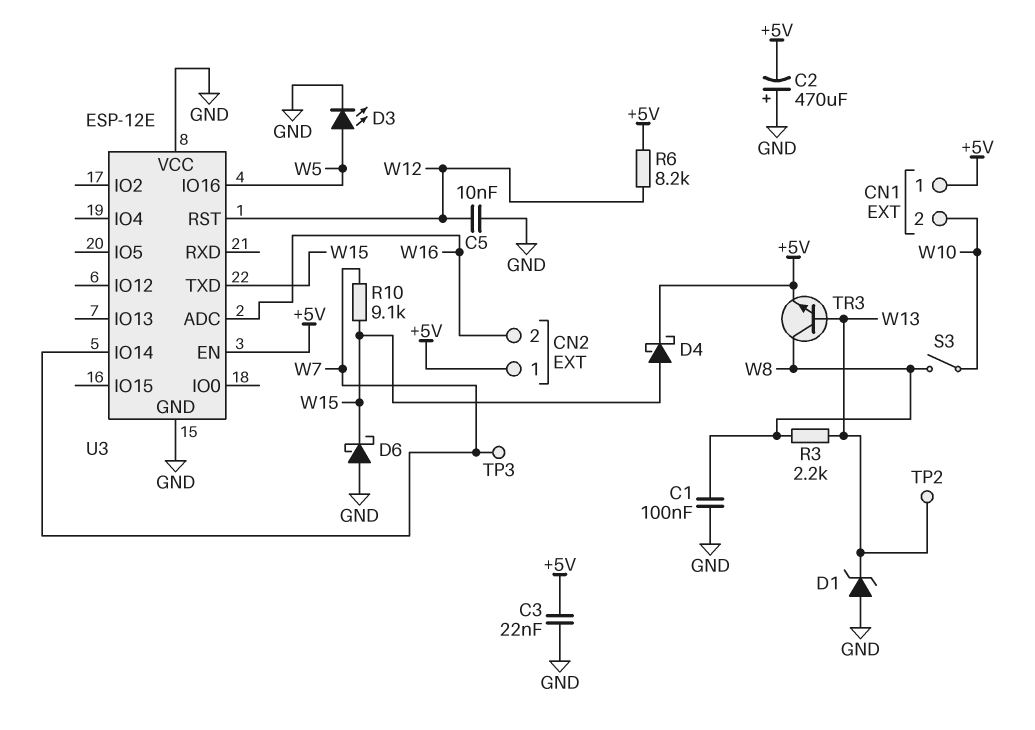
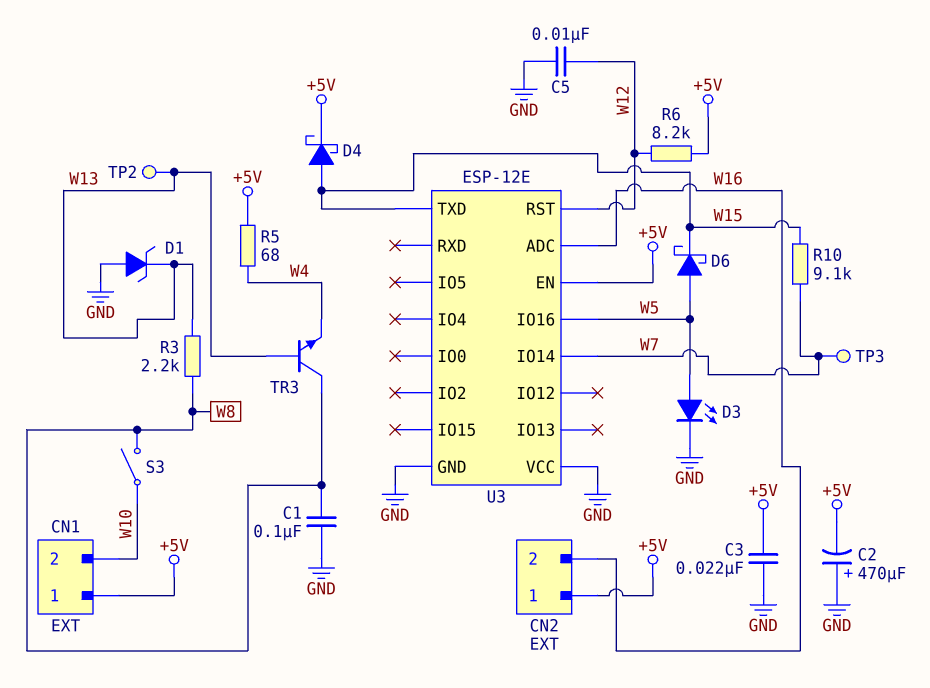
D6: schottky (A GND, K W15) -> schottky (A W5, K W15)
R5: none -> 68 (+5V, W4)
TR3: NPN (B W13, C W8, E +5V) -> NPN (B W13, C W8, E W4)

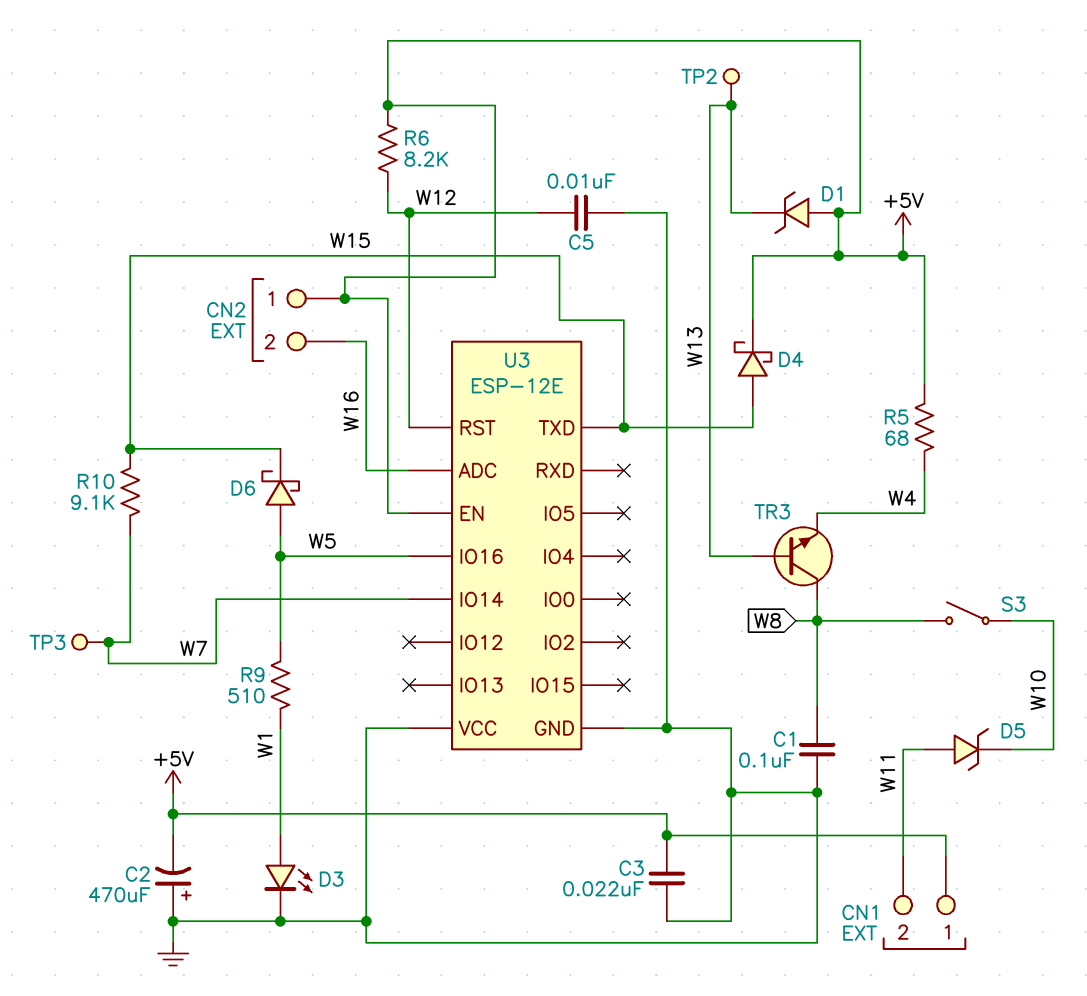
CN1 pin 2: W10 -> W11
D1: zener (A GND, K W13) -> zener (A +5V, K W13)
D3: LED (A W5, K GND) -> LED (A W1, K GND)
D5: none -> zener (A W11, K W10)
R3: 2.2k (W8, W13) -> none
R9: none -> 510 (W1, W5)

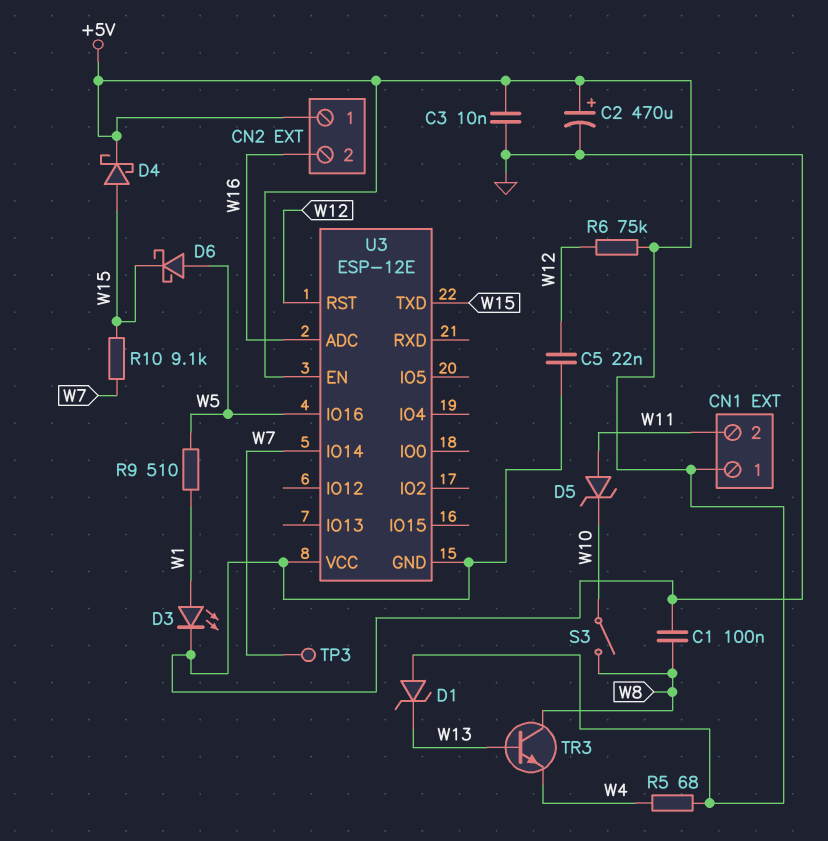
C2: 470uF (plus GND, minus +5V) -> 470uF (plus +5V, minus GND)
C3: 22nF (+5V, GND) -> 10nF (+5V, GND)
C5: 10nF (GND, W12) -> 22nF (GND, W12)
R6: 8.2k (+5V, W12) -> 75k (+5V, W12)
TP2: test point (W13) -> none

